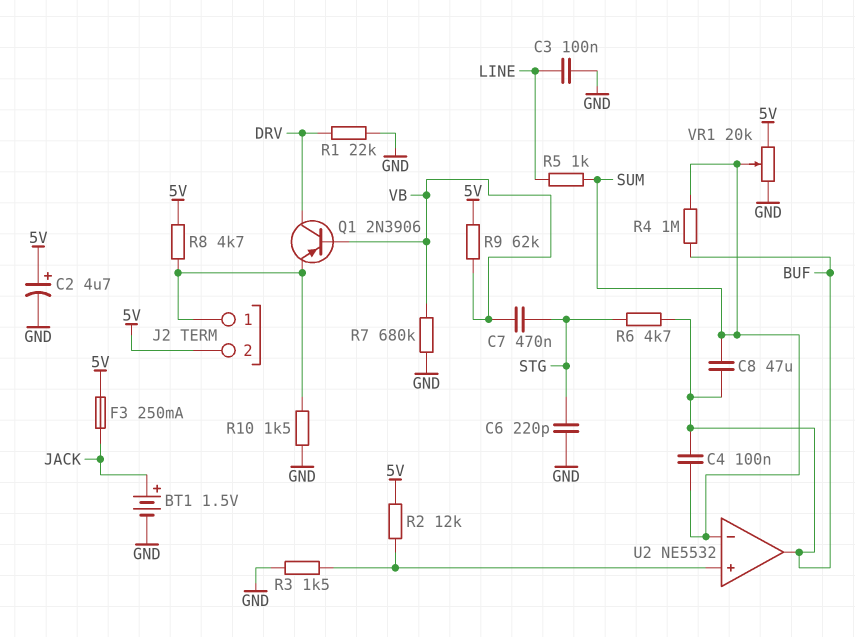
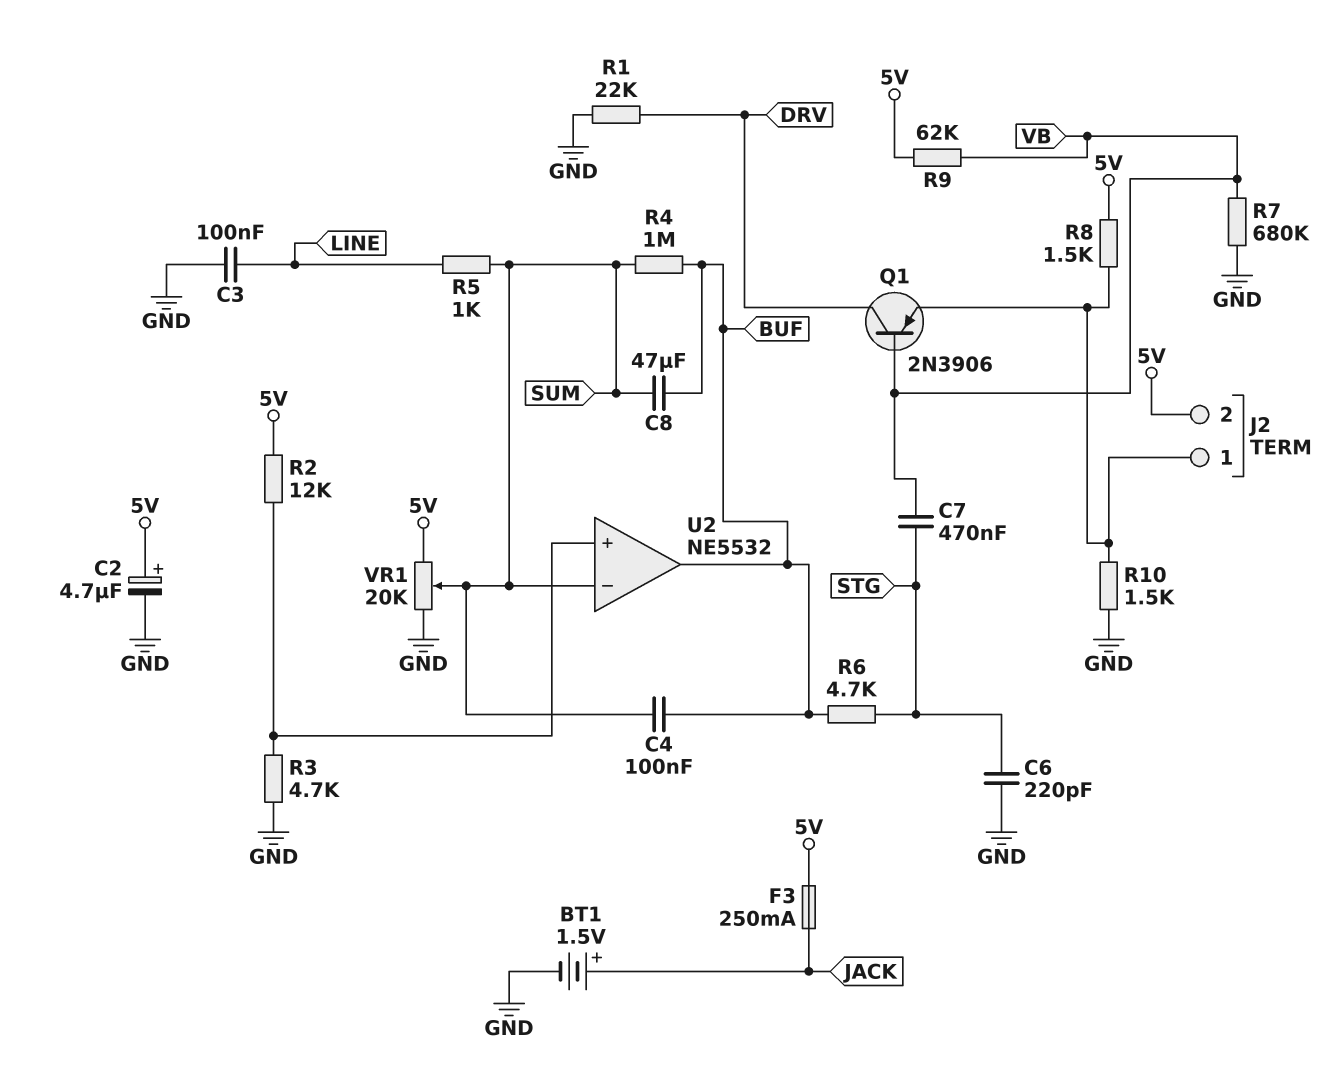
R3: 1.5k (GND, U2/in+) -> 4.7k (GND, U2/in+)
R8: 4.7k (5V, J2/1) -> 1.5k (5V, J2/1)

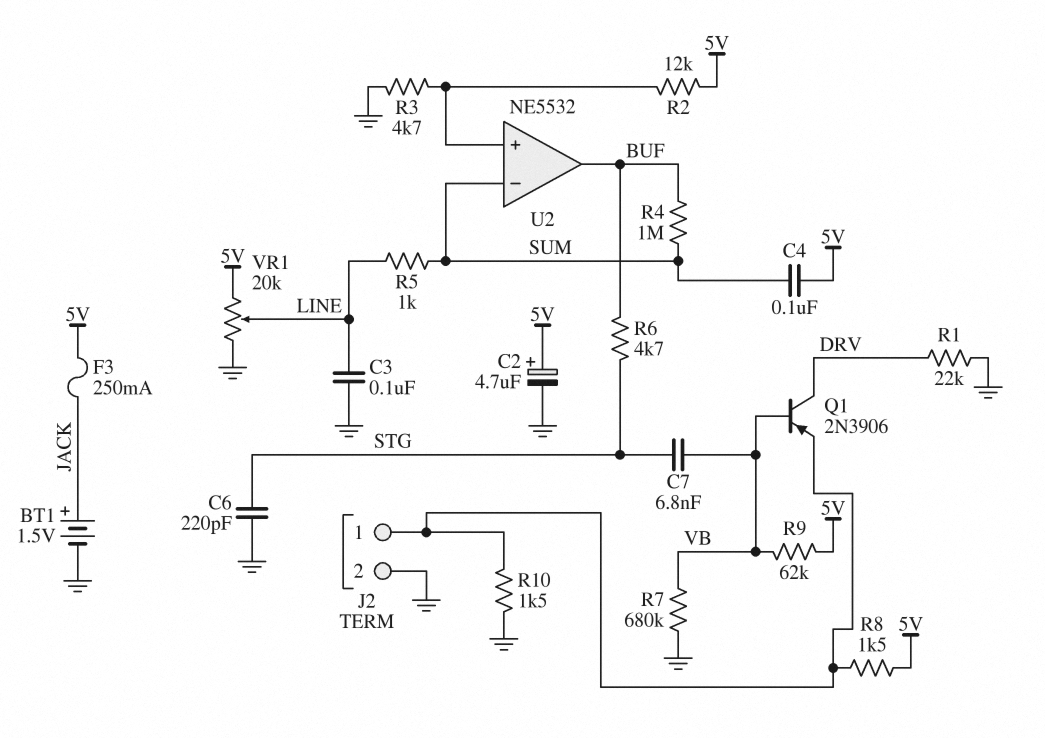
C4: 100nF (BUF, SUM) -> 100nF (5V, SUM)
C7: 470nF (STG, VB) -> 6.8nF (STG, VB)
C8: 47uF (BUF, SUM) -> none
J2 pin 2: 5V -> GND
VR1: 20k (5V, GND, wiper SUM) -> 20k (5V, GND, wiper LINE)

